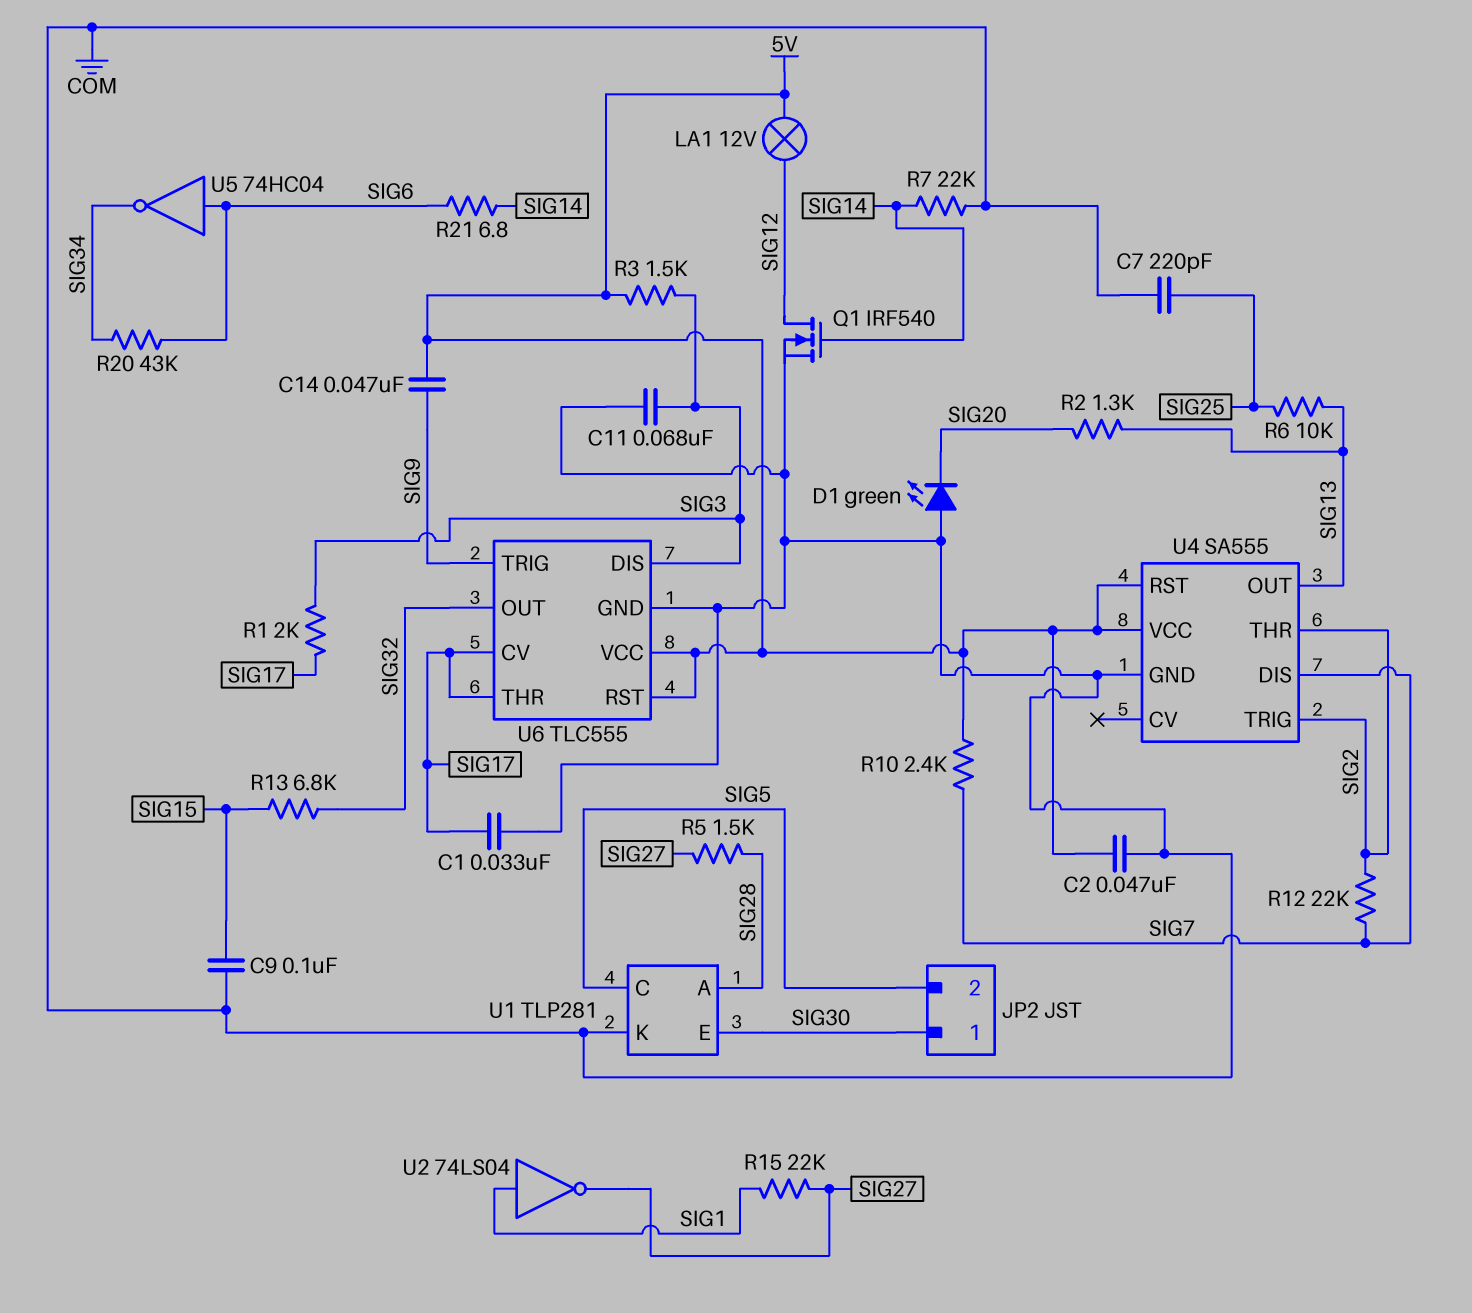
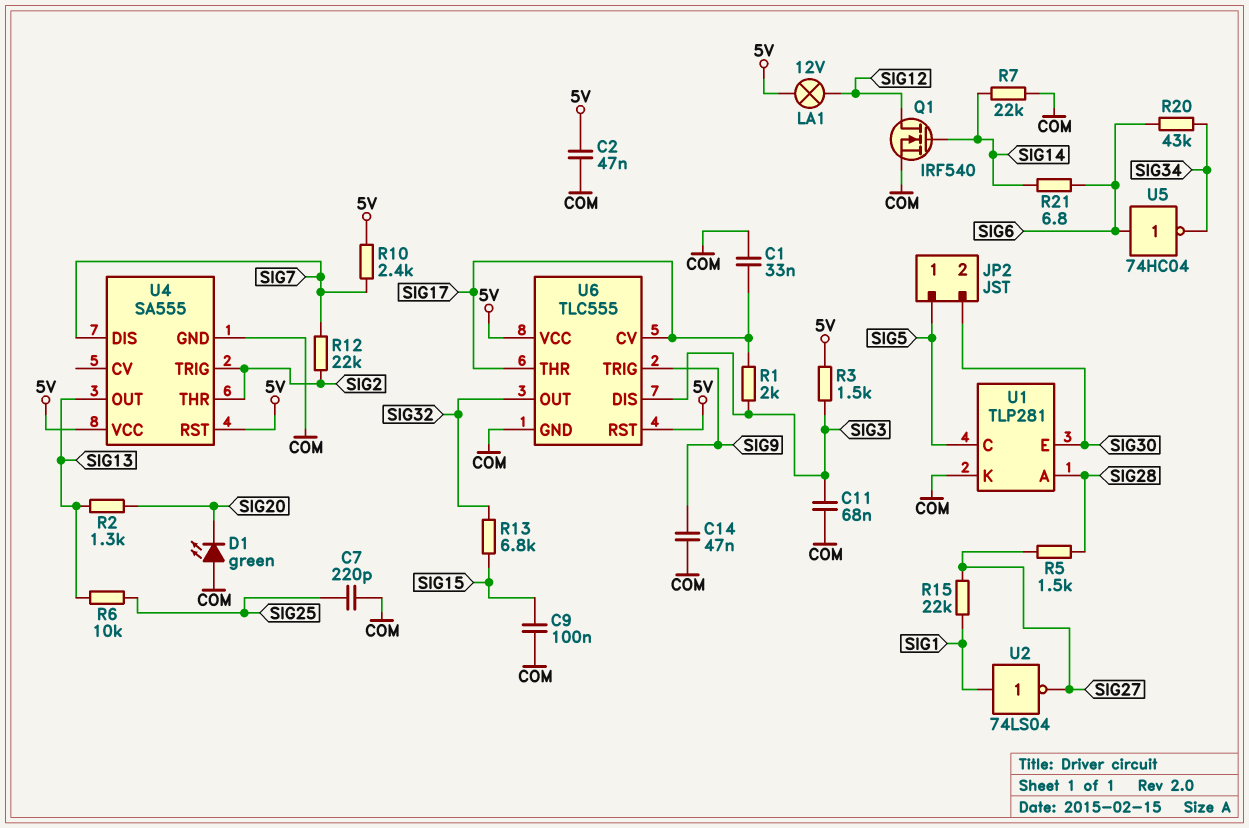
C14: 47nF (5V, SIG9) -> 47nF (COM, SIG9)
JP2 pin 1: SIG30 -> SIG5
JP2 pin 2: SIG5 -> SIG30

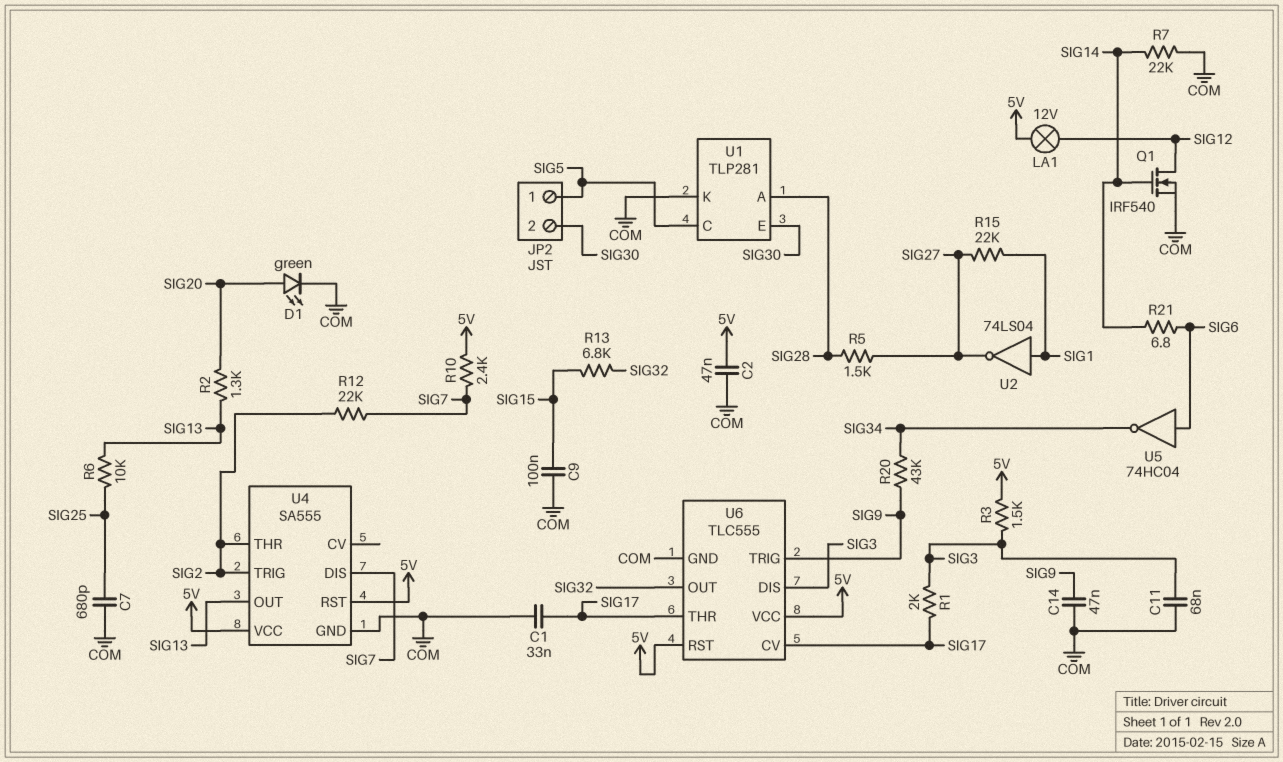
C7: 220pF (COM, SIG25) -> 680pF (COM, SIG25)
D1: LED green (A COM, K SIG20) -> LED green (A SIG20, K COM)
R20: 43k (SIG6, SIG34) -> 43k (SIG9, SIG34)

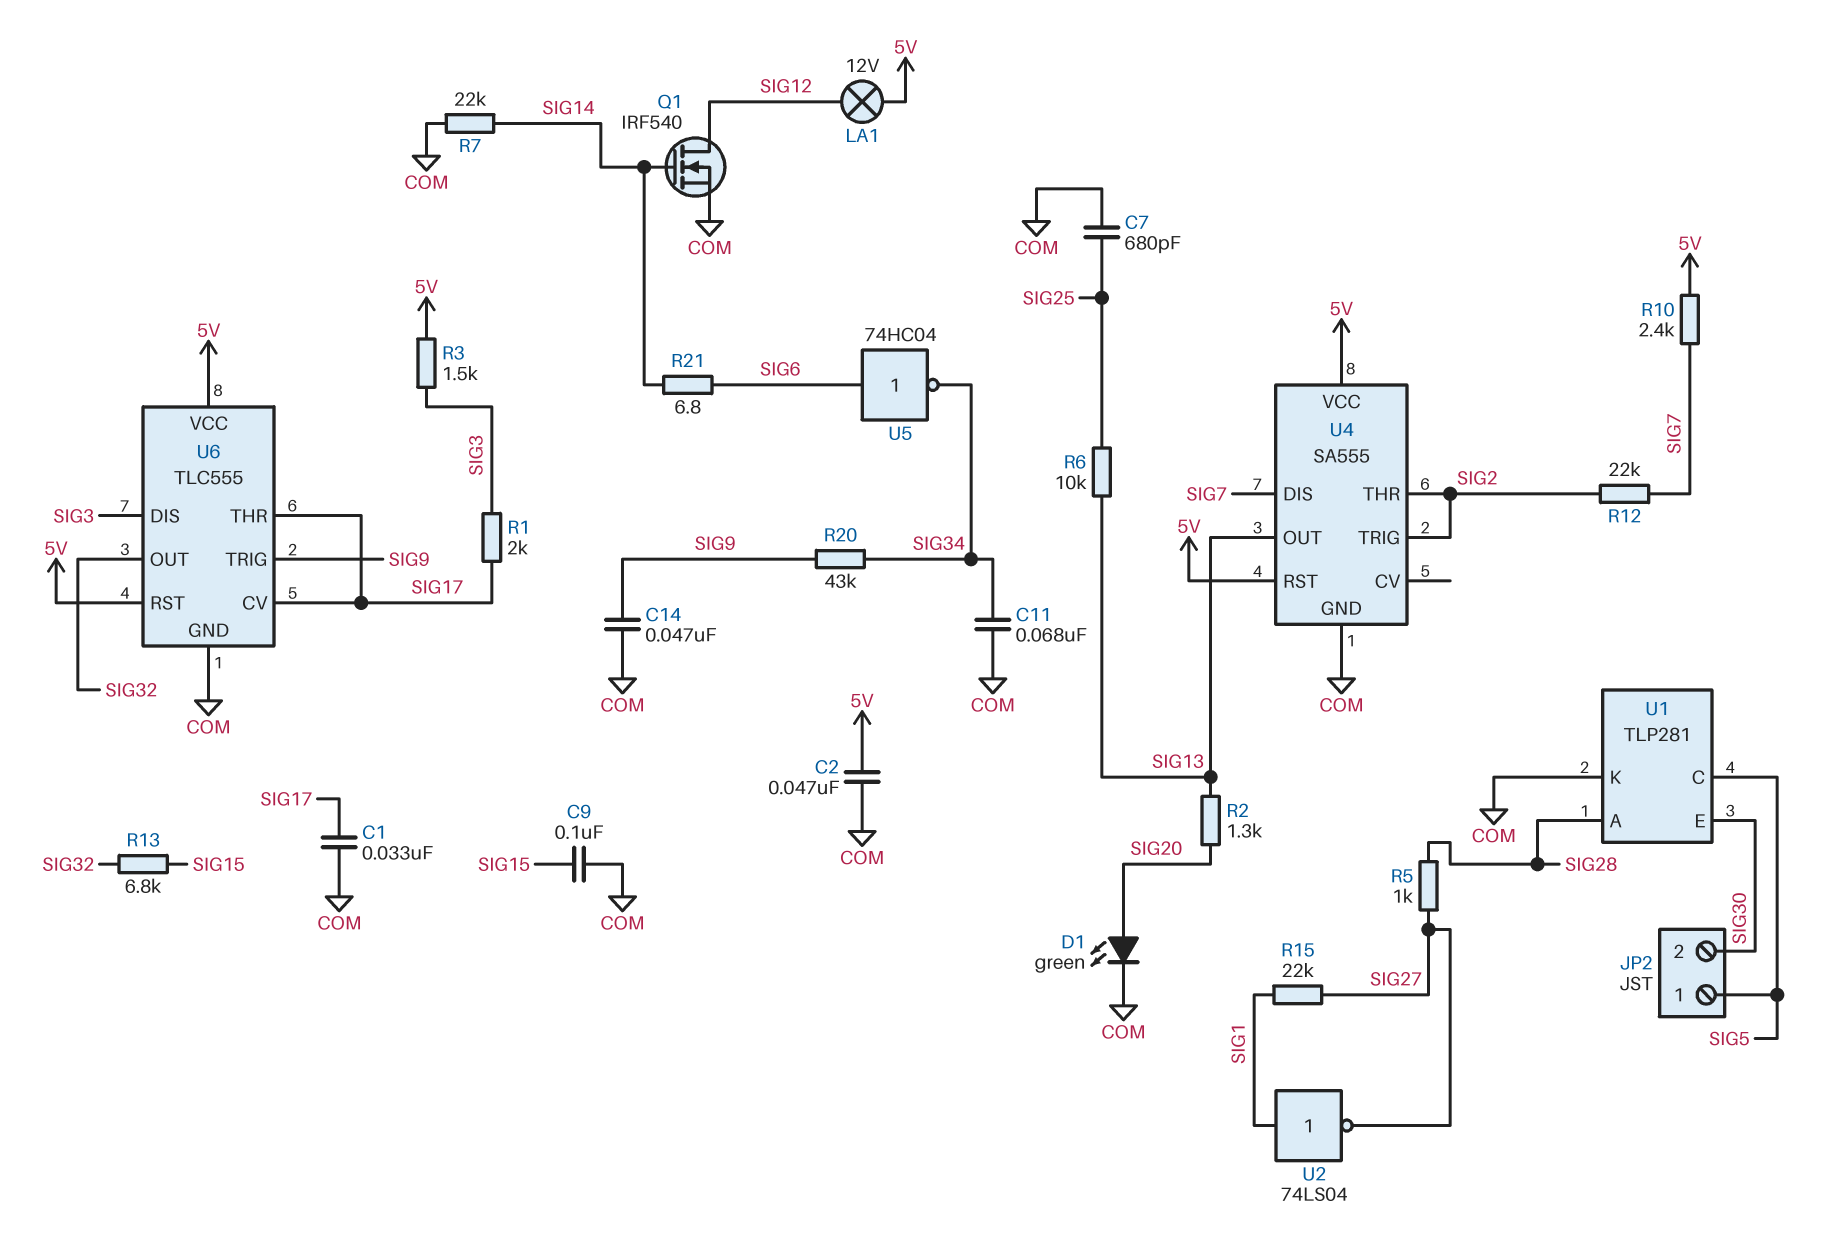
C11: 68nF (COM, SIG3) -> 68nF (COM, SIG34)
R5: 1.5k (SIG27, SIG28) -> 1k (SIG27, SIG28)

